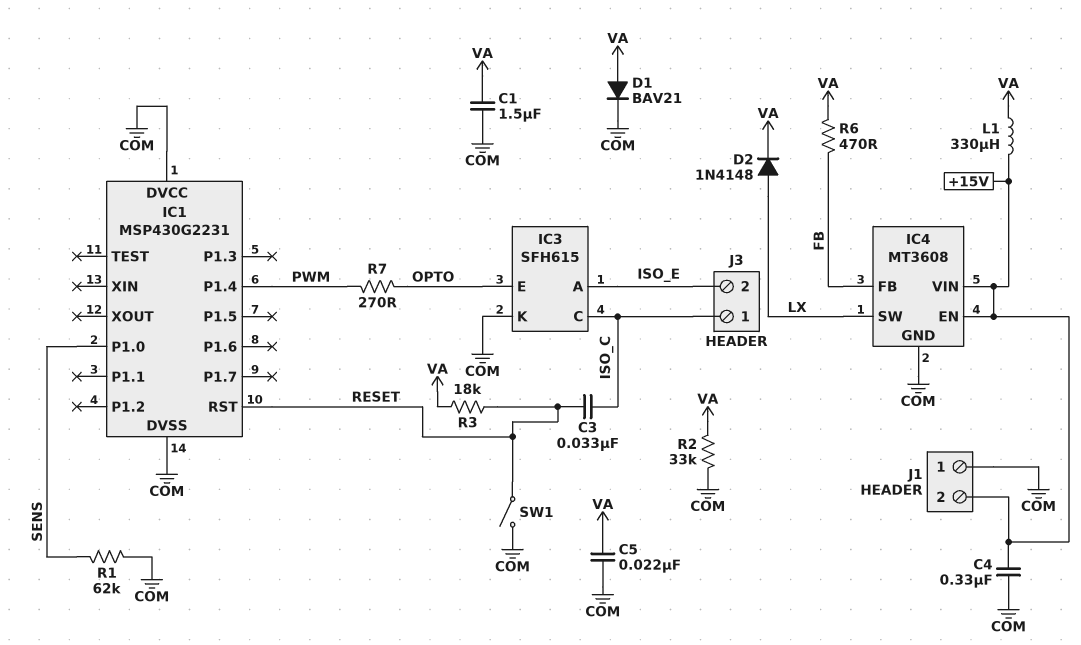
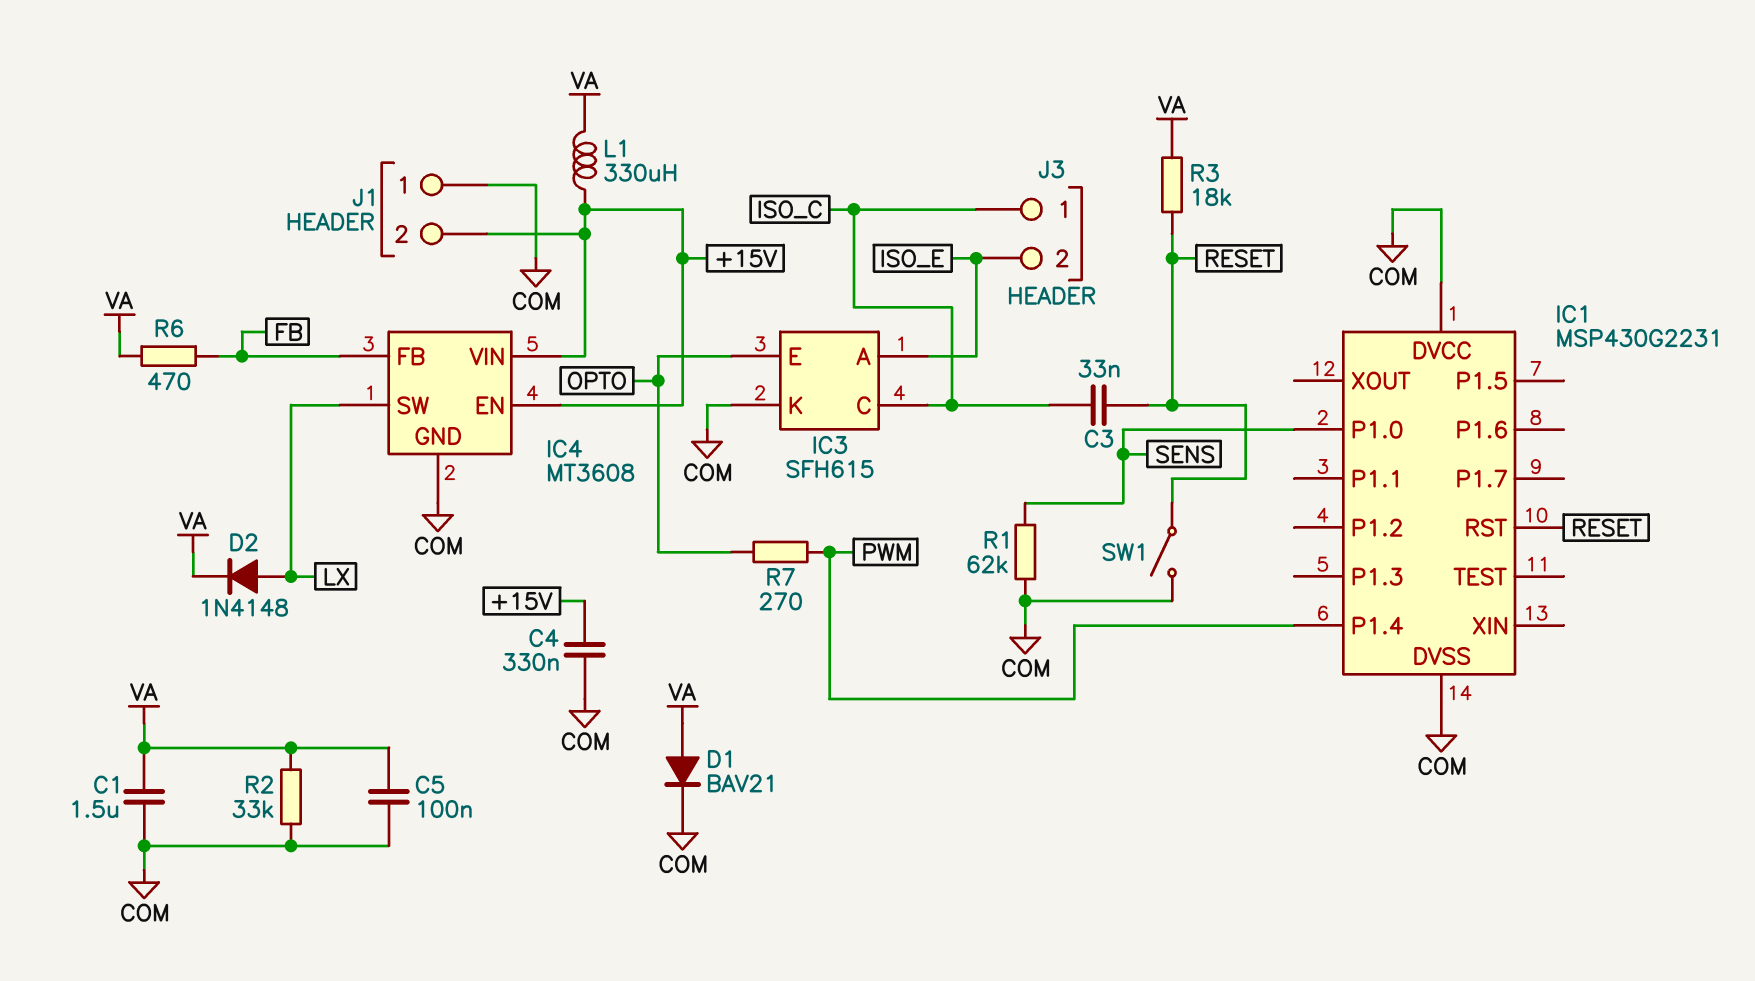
C5: 22nF (COM, VA) -> 100nF (COM, VA)

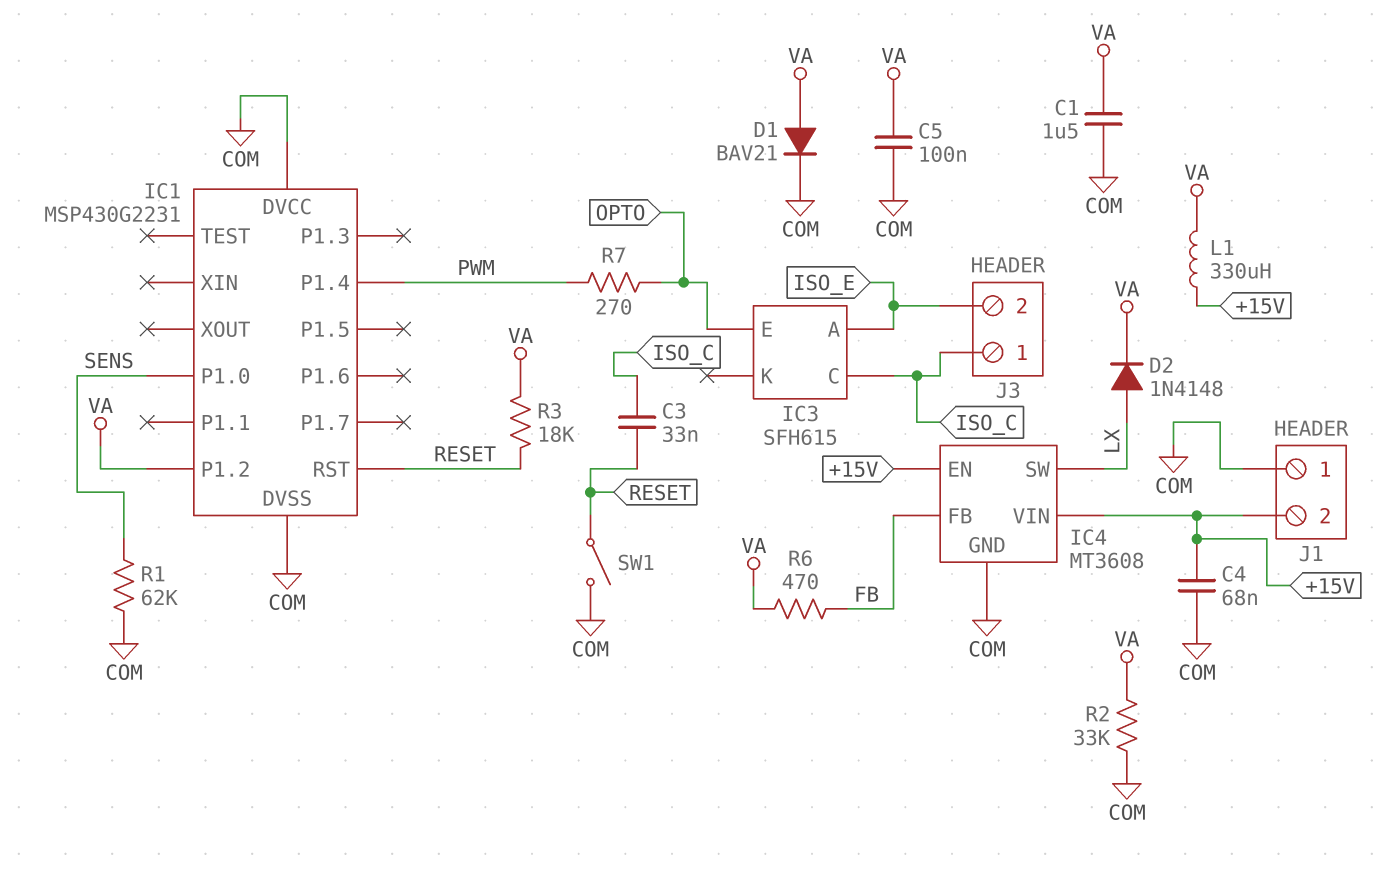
C4: 330nF (+15V, COM) -> 68nF (+15V, COM)
IC1 pin P1.2: none -> VA
IC3 pin K: COM -> none

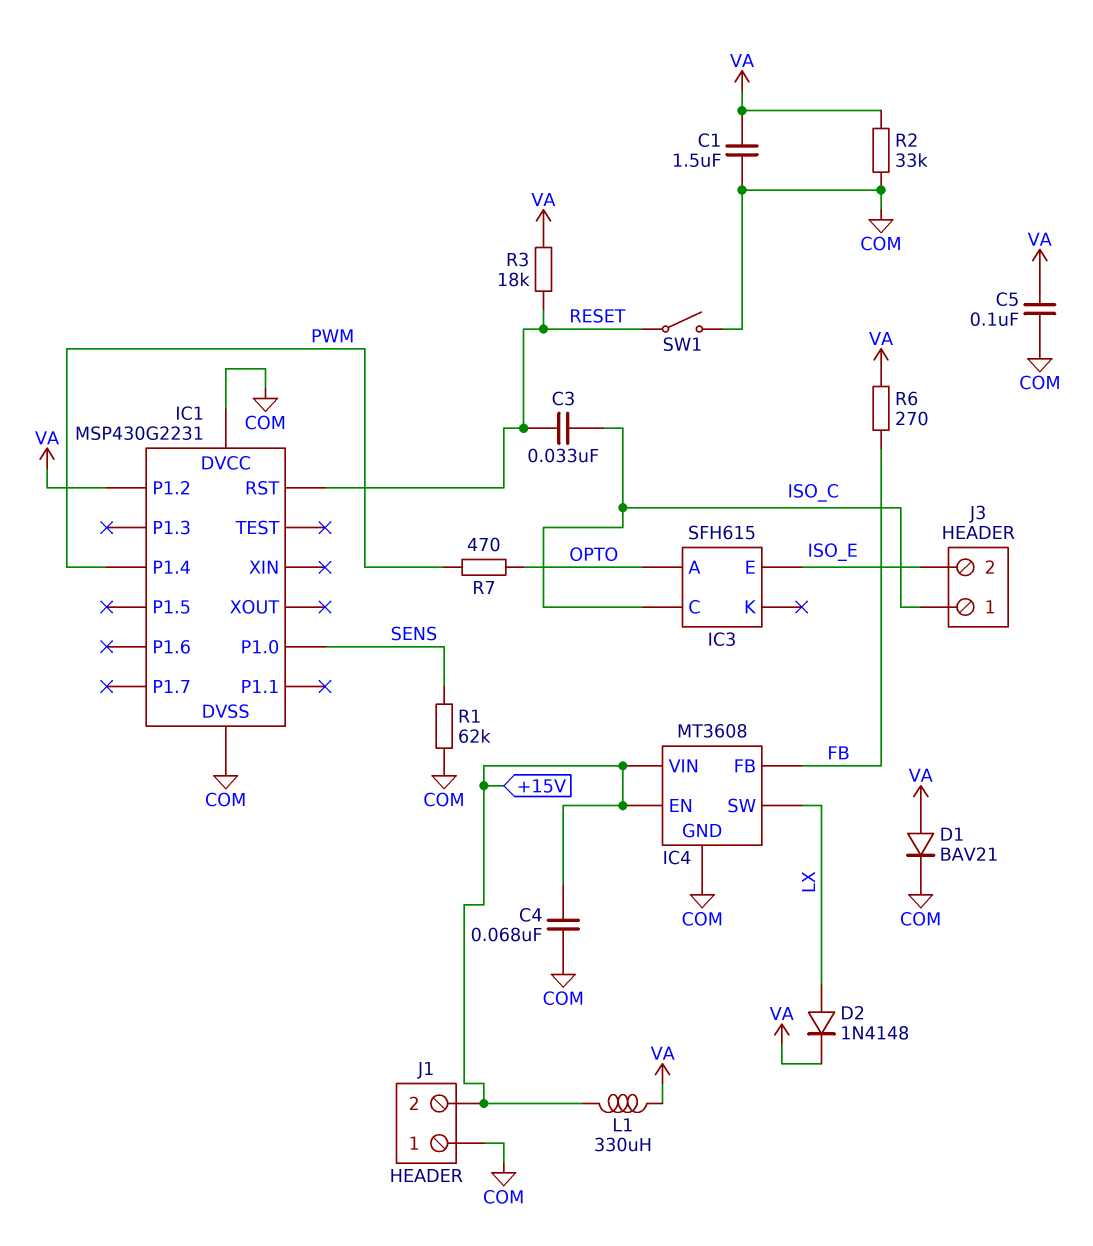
IC3 pin A: ISO_E -> OPTO
IC3 pin E: OPTO -> ISO_E
R6: 470 (FB, VA) -> 270 (FB, VA)
R7: 270 (OPTO, PWM) -> 470 (OPTO, PWM)

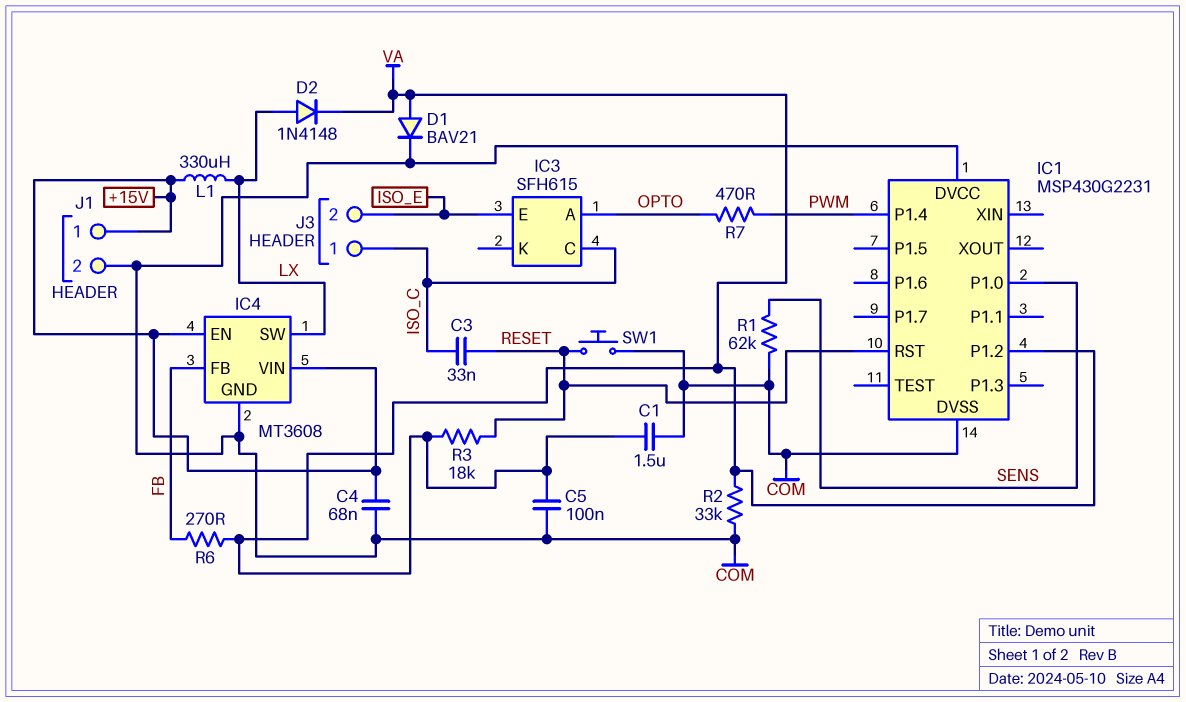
J1 pin 1: COM -> +15V
J1 pin 2: +15V -> COM
L1: 330uH (+15V, VA) -> 330uH (+15V, LX)
SW1: switch (COM, RESET) -> button (COM, RESET)

